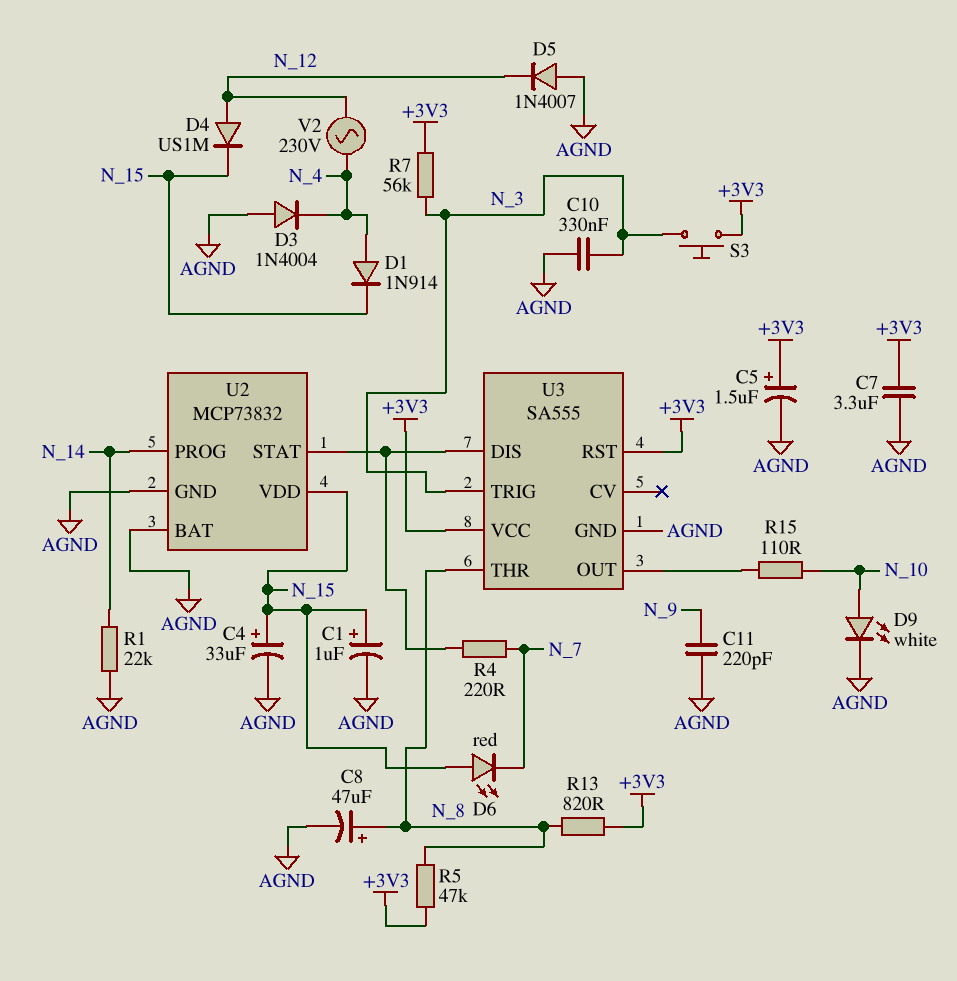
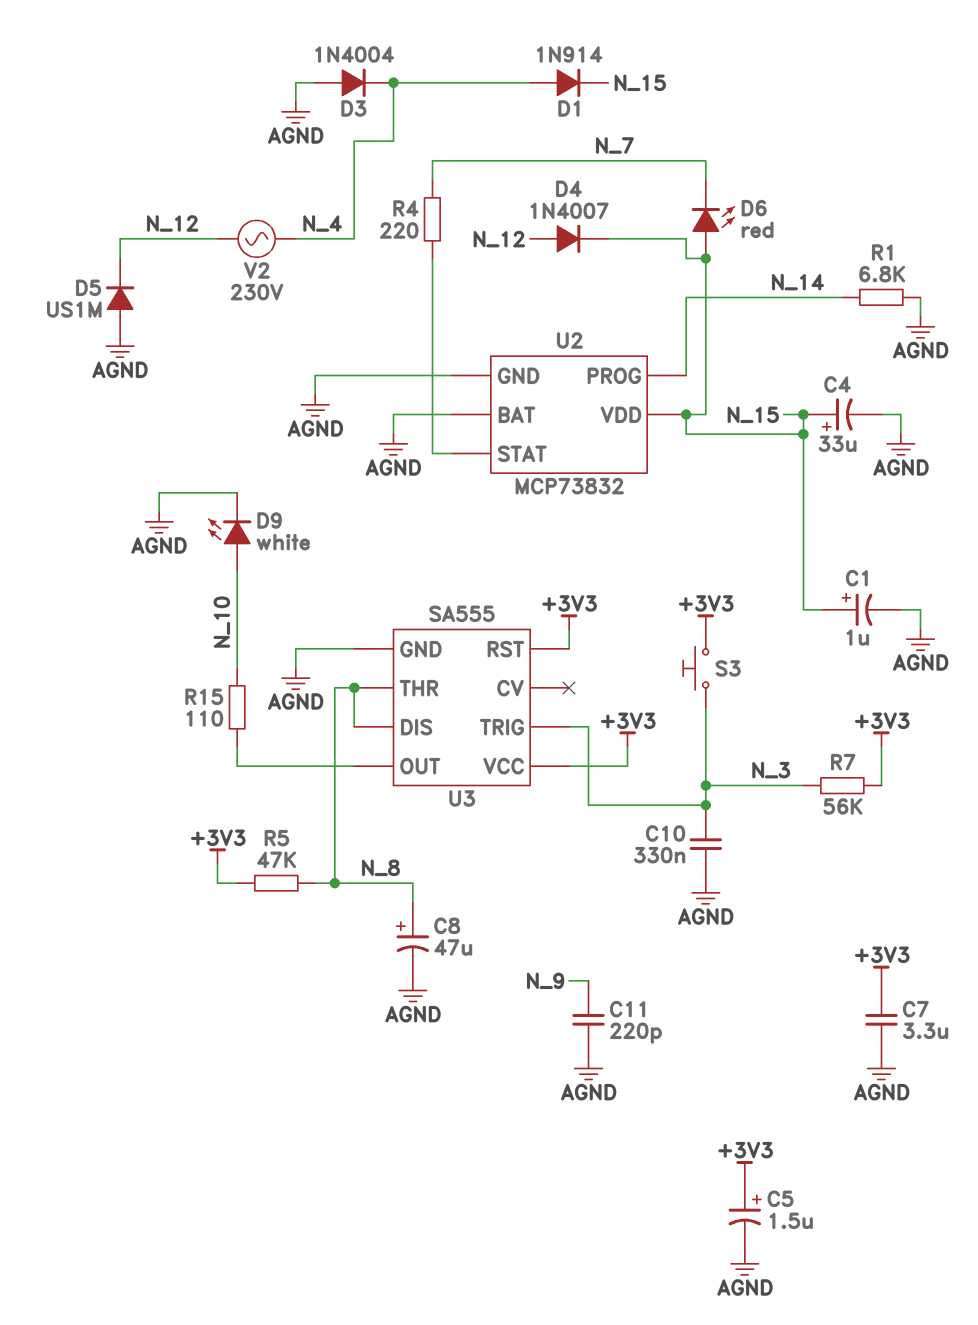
D4: diode US1M (A N_12, K N_15) -> diode 1N4007 (A N_12, K N_15)
D5: diode 1N4007 (A AGND, K N_12) -> diode US1M (A AGND, K N_12)
R1: 22k (AGND, N_14) -> 6.8k (AGND, N_14)
R13: 820 (+3V3, N_8) -> none
U3 pin DIS: U2/STAT -> N_8

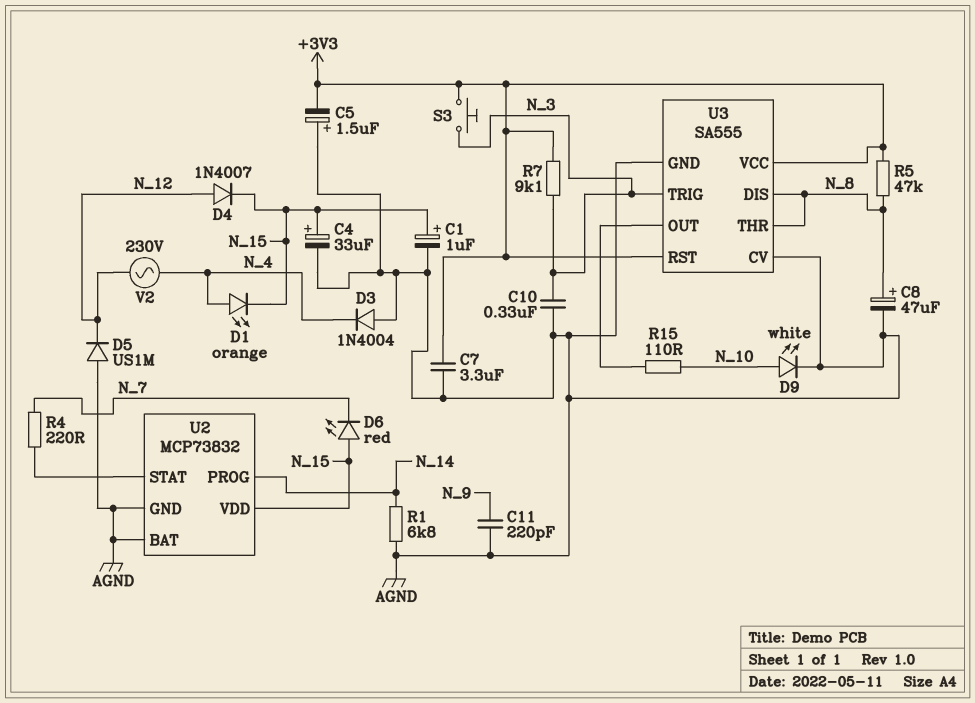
C5: 1.5uF (plus +3V3, minus AGND) -> 1.5uF (plus AGND, minus +3V3)
D1: diode 1N914 (A N_4, K N_15) -> LED orange (A N_4, K N_15)
R7: 56k (+3V3, N_3) -> 9.1k (+3V3, N_3)
U3 pin CV: none -> AGND

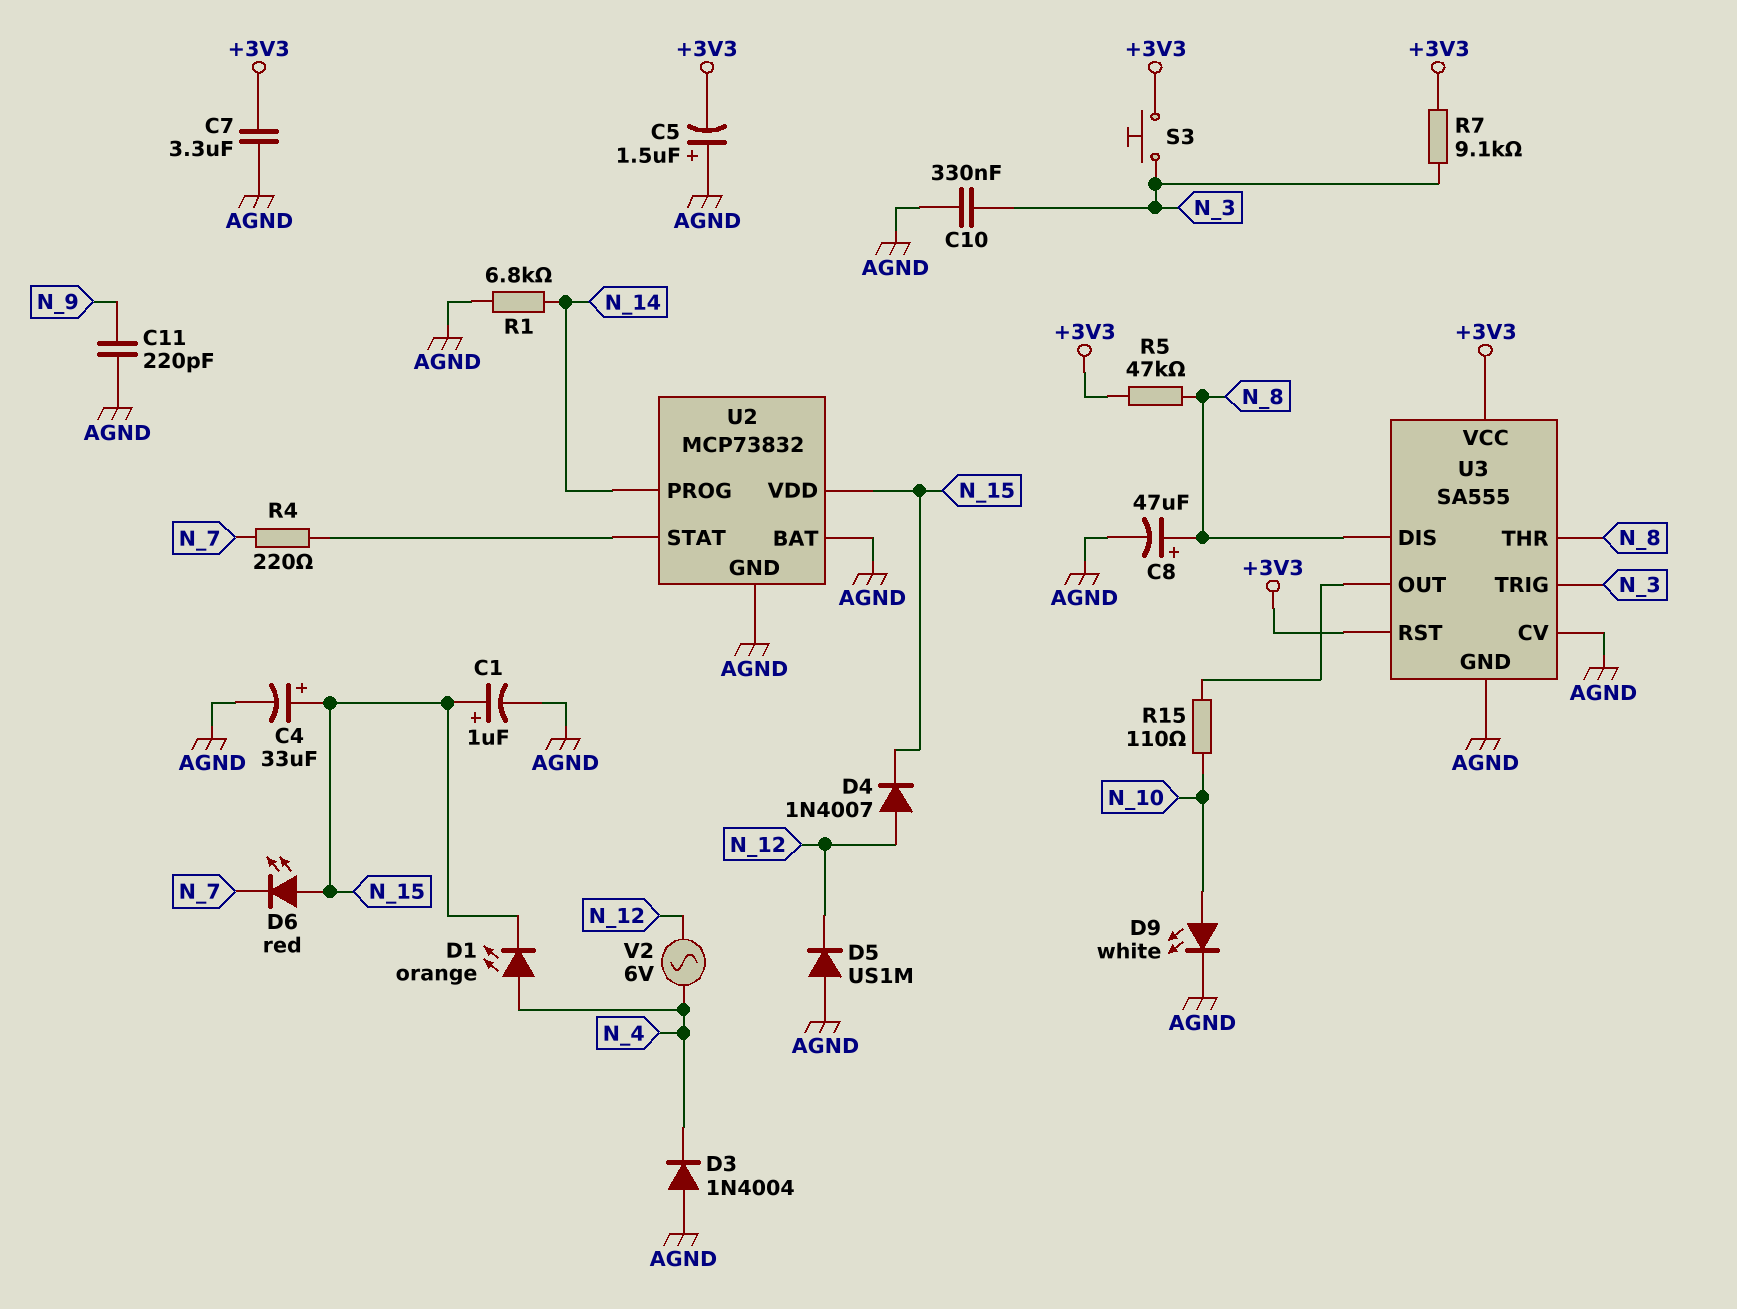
V2: AC 230V (N_4, N_12) -> AC 6V (N_4, N_12)

